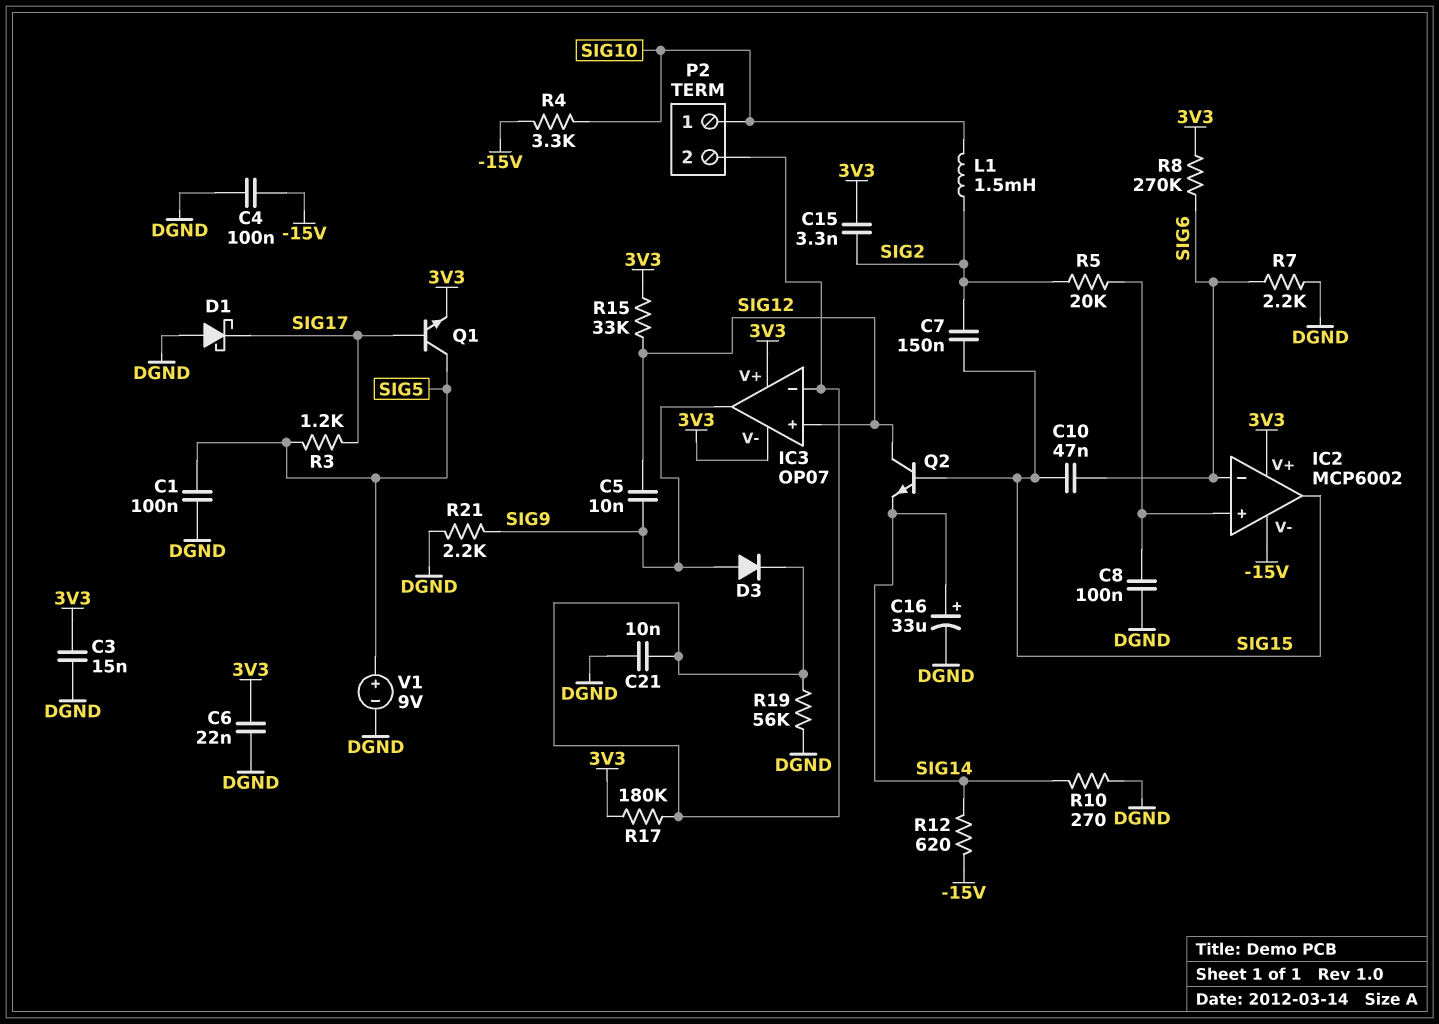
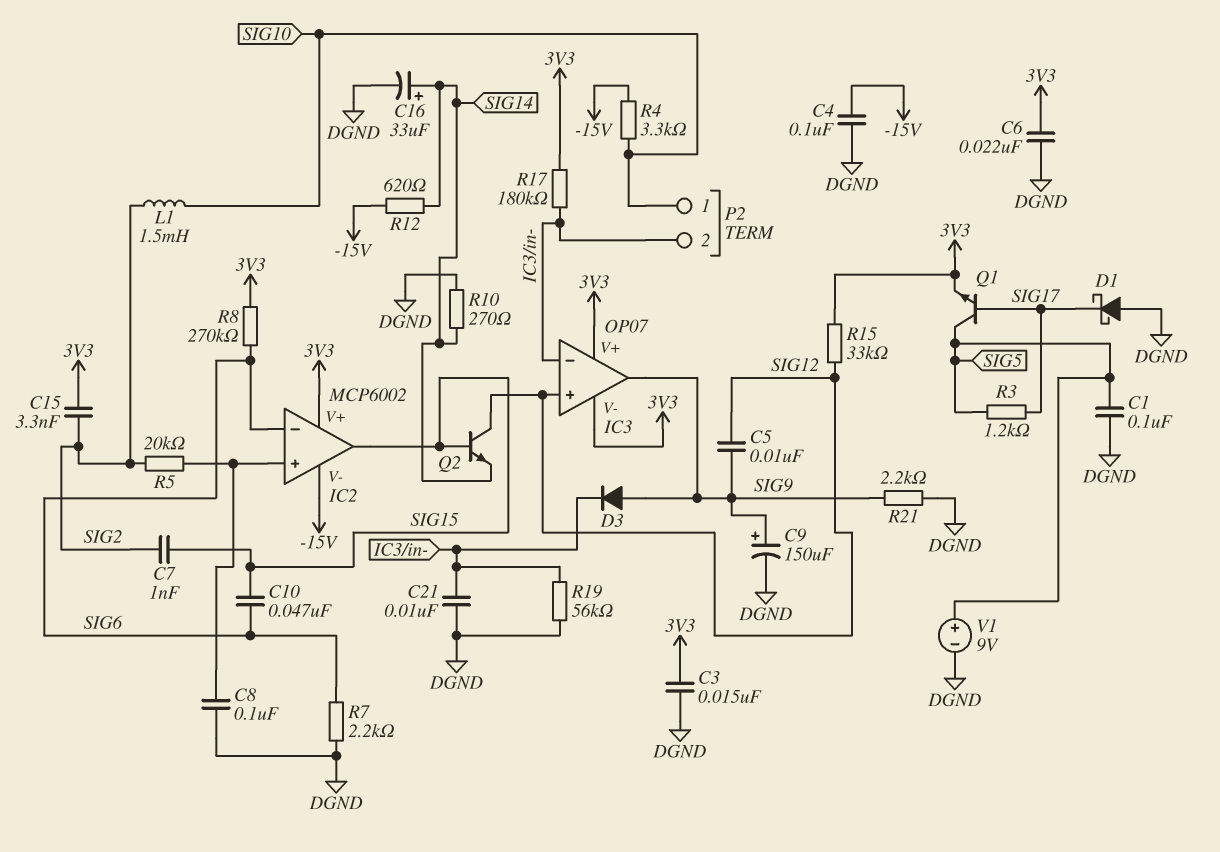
C7: 150nF (SIG2, SIG15) -> 1nF (SIG2, SIG15)
C9: none -> 150uF (plus SIG9, minus DGND)

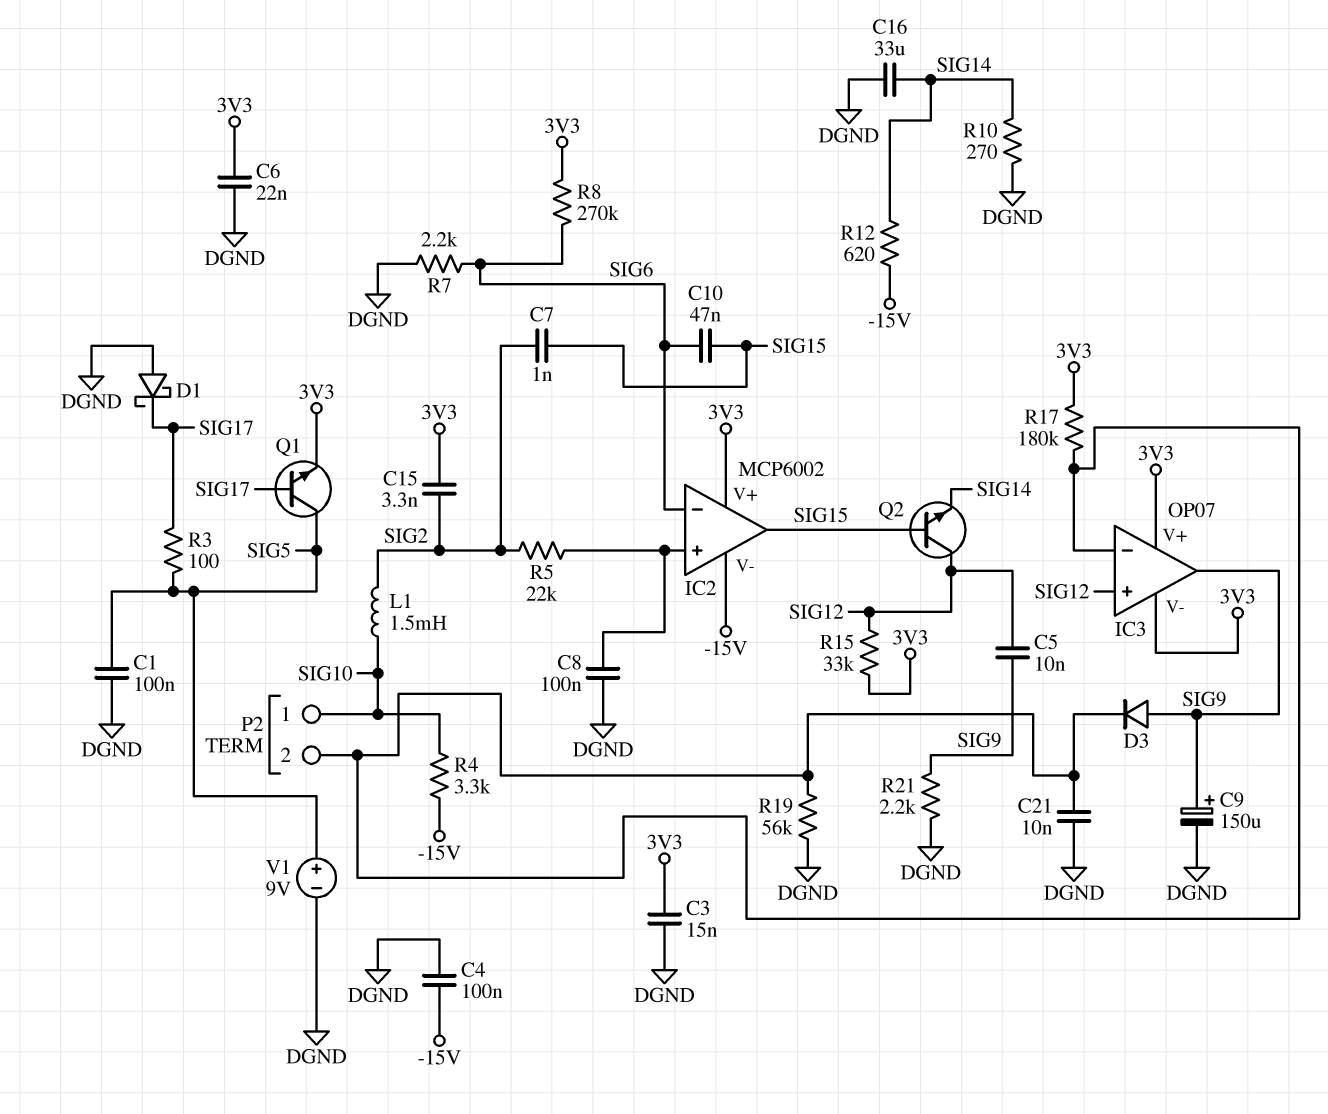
C16: 33uF (plus SIG14, minus DGND) -> 33uF (DGND, SIG14)
R3: 1.2k (SIG5, SIG17) -> 100 (SIG5, SIG17)
R5: 20k (IC2/in+, SIG2) -> 22k (IC2/in+, SIG2)

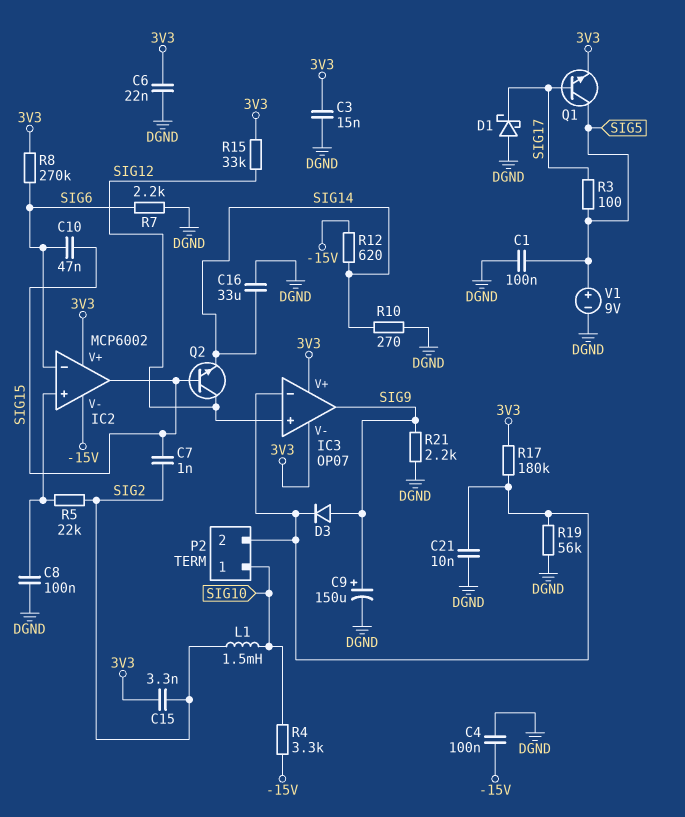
C5: 10nF (SIG9, SIG12) -> none

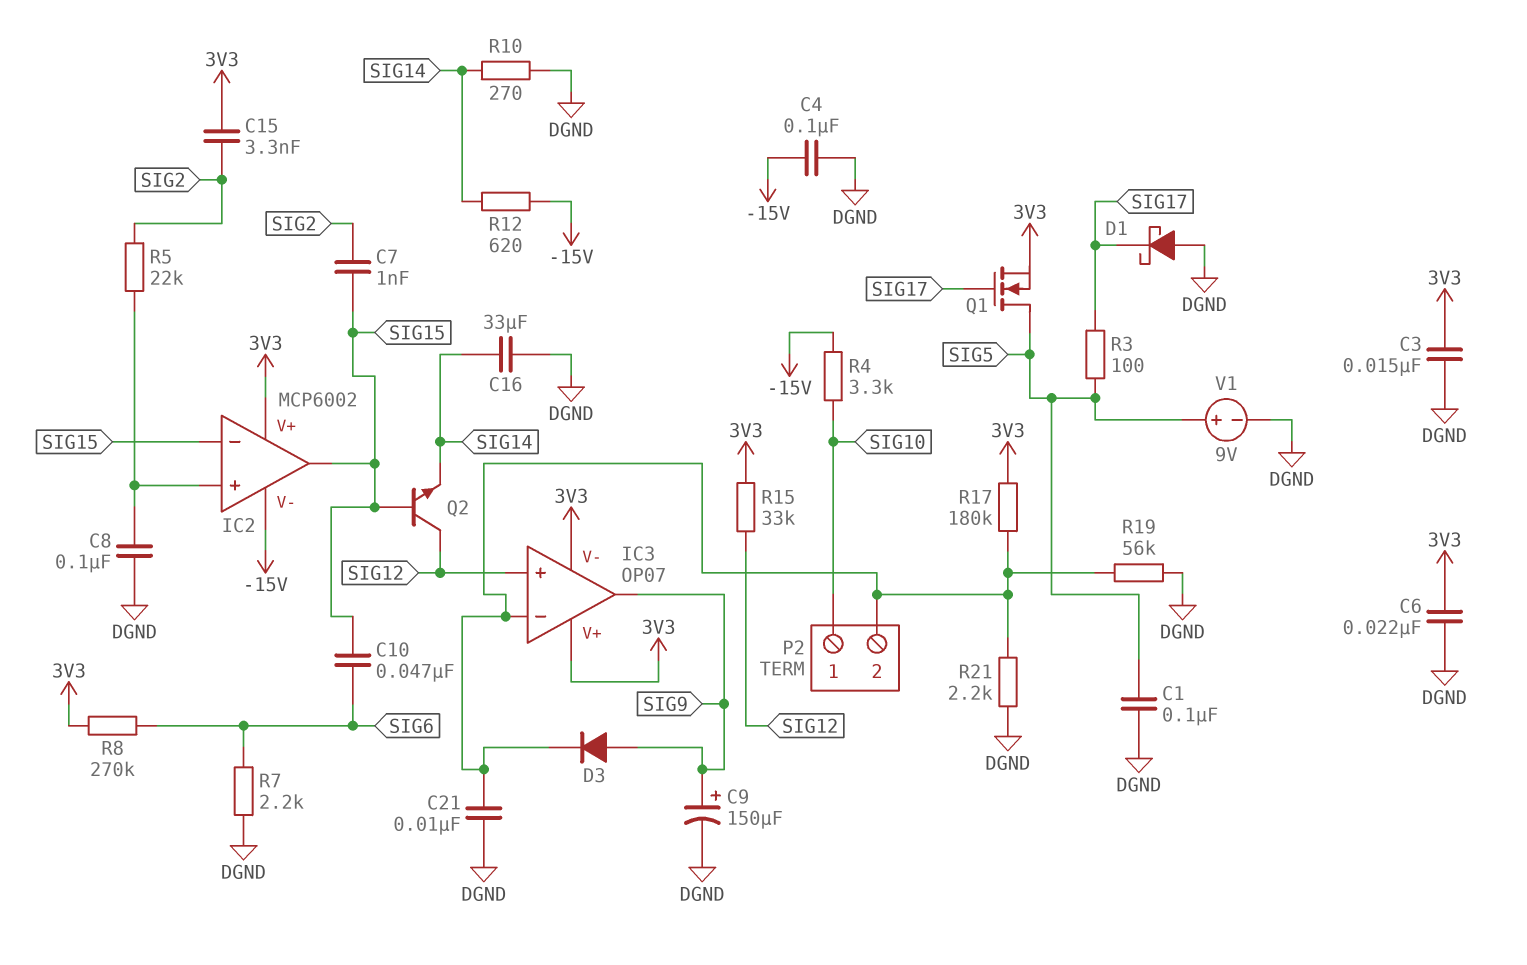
IC2 pin in-: SIG6 -> SIG15
L1: 1.5mH (SIG2, SIG10) -> none
Q1: NPN (B SIG17, C SIG5, E 3V3) -> NMOS (G SIG17, D SIG5, S 3V3)
R21: 2.2k (DGND, SIG9) -> 2.2k (DGND, IC3/in-)

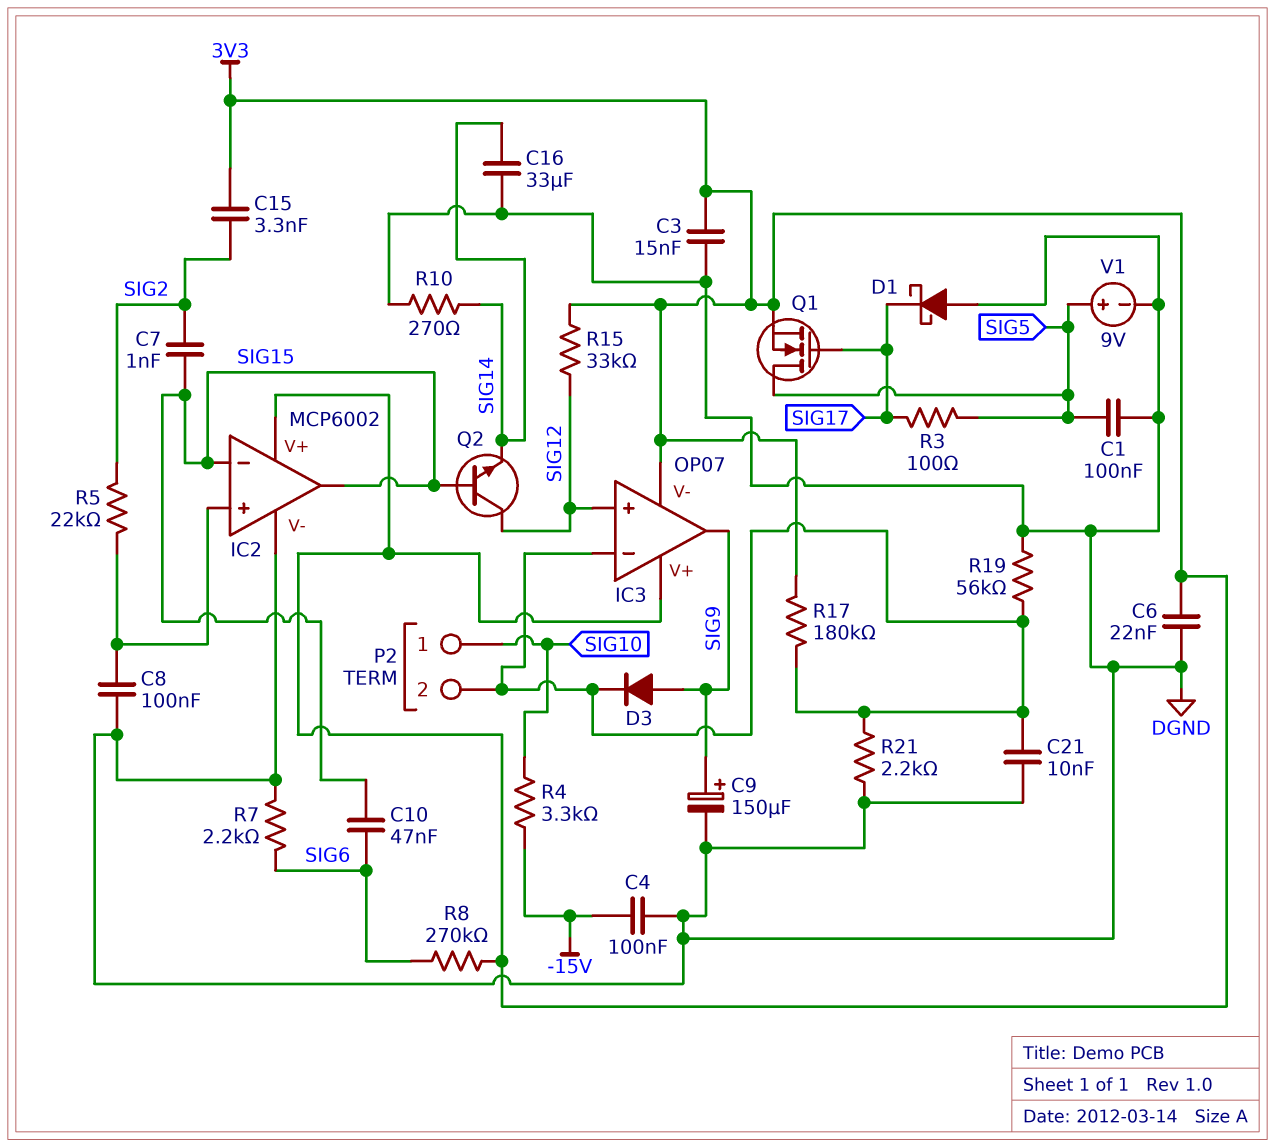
IC2 pin V-: -15V -> DGND
R12: 620 (-15V, SIG14) -> none

